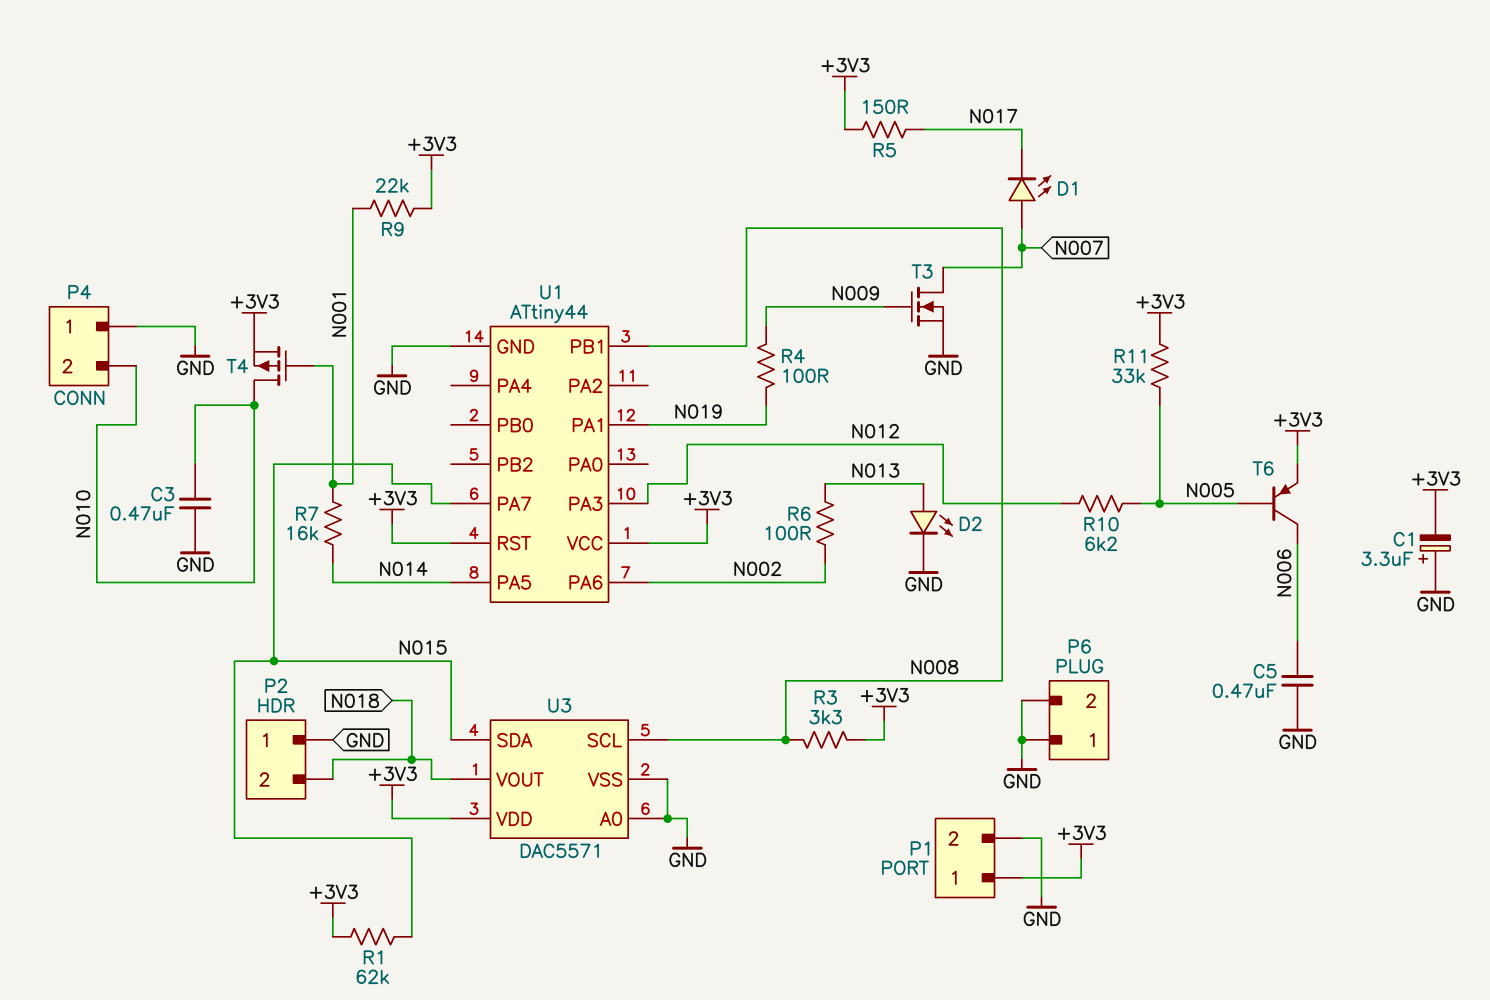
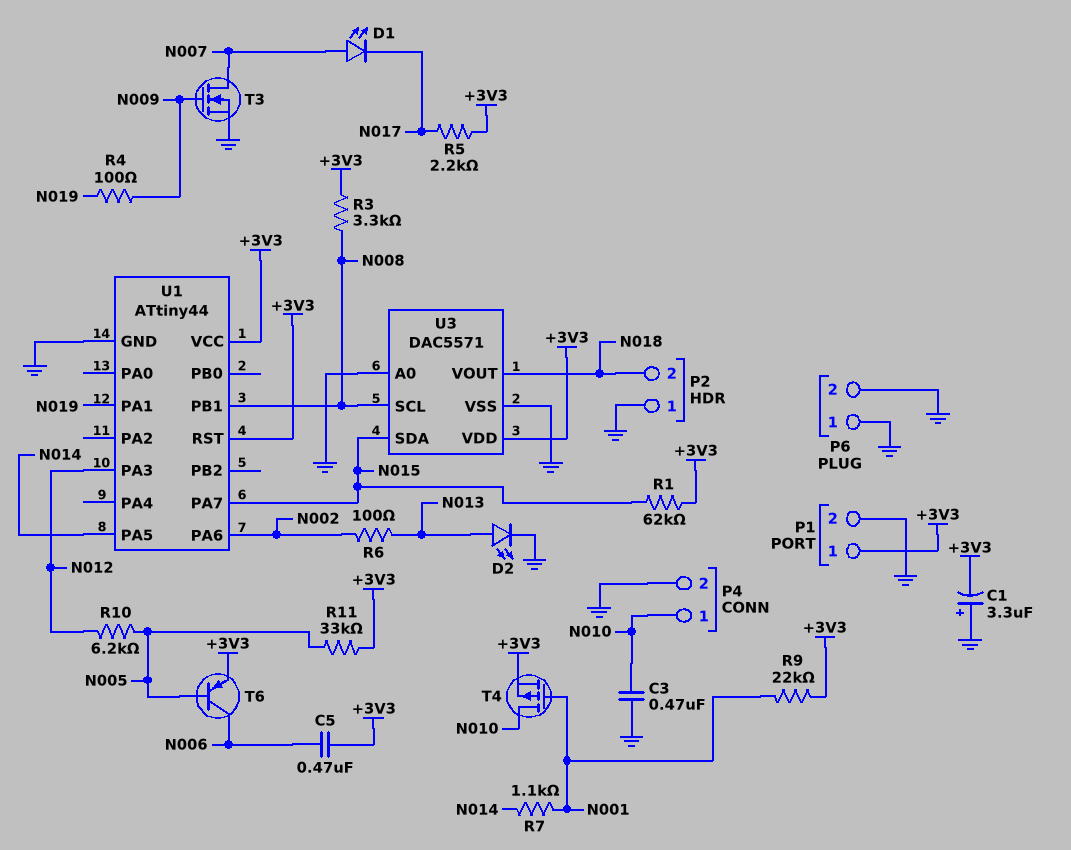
C5: 470nF (GND, N006) -> 470nF (+3V3, N006)
P4 pin 1: GND -> N010
P4 pin 2: N010 -> GND
R5: 150 (+3V3, N017) -> 2.2k (+3V3, N017)
R7: 16k (N001, N014) -> 1.1k (N001, N014)

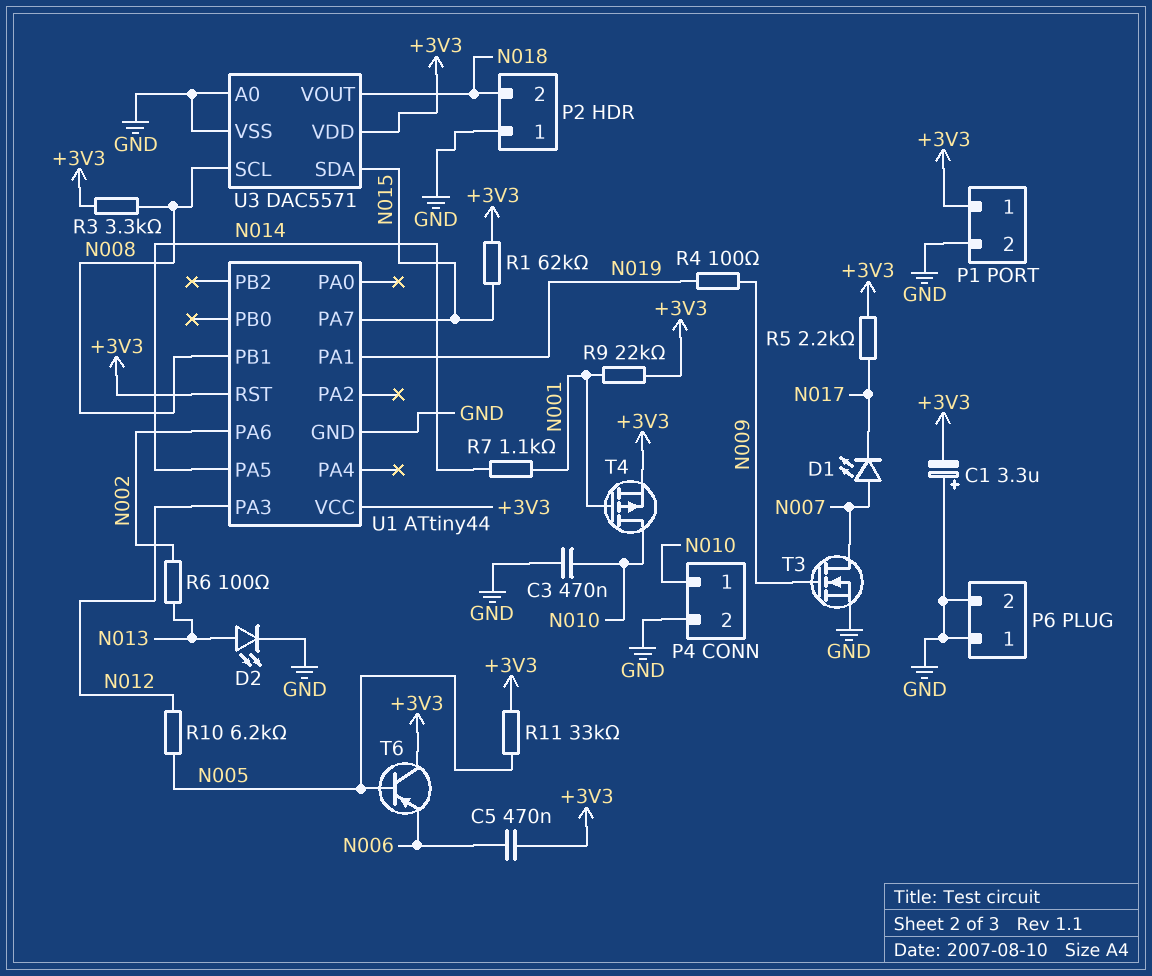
T6: PNP (B N005, C N006, E +3V3) -> PNP (B N005, C +3V3, E N006)

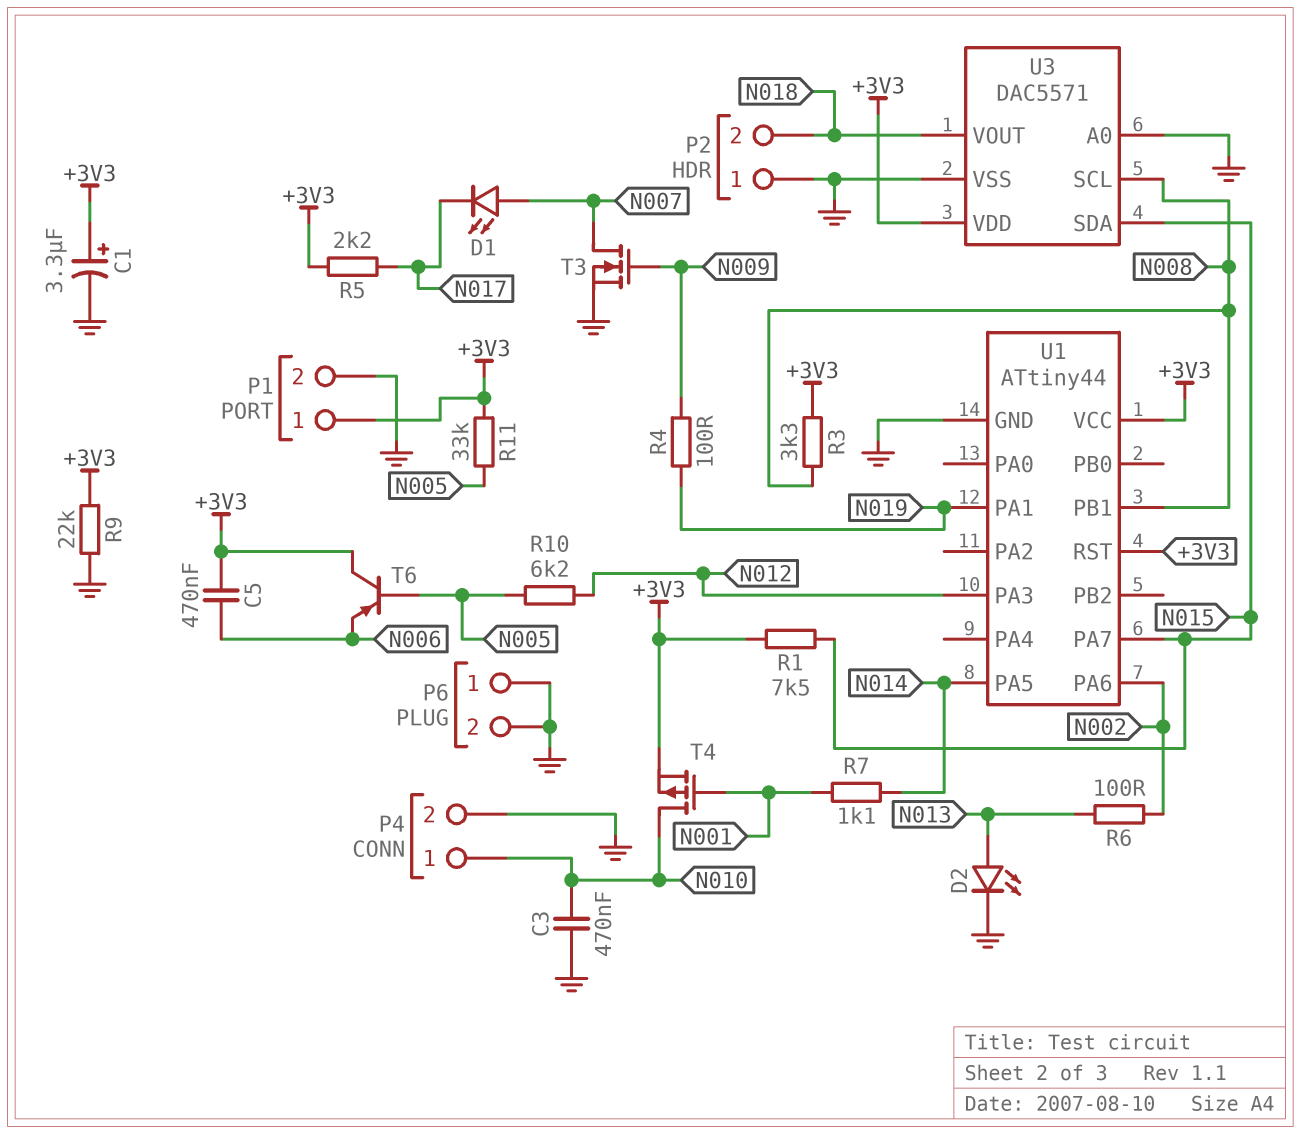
C1: 3.3uF (plus GND, minus +3V3) -> 3.3uF (plus +3V3, minus GND)
R1: 62k (+3V3, N015) -> 7.5k (+3V3, N015)
R9: 22k (+3V3, N001) -> 22k (+3V3, GND)

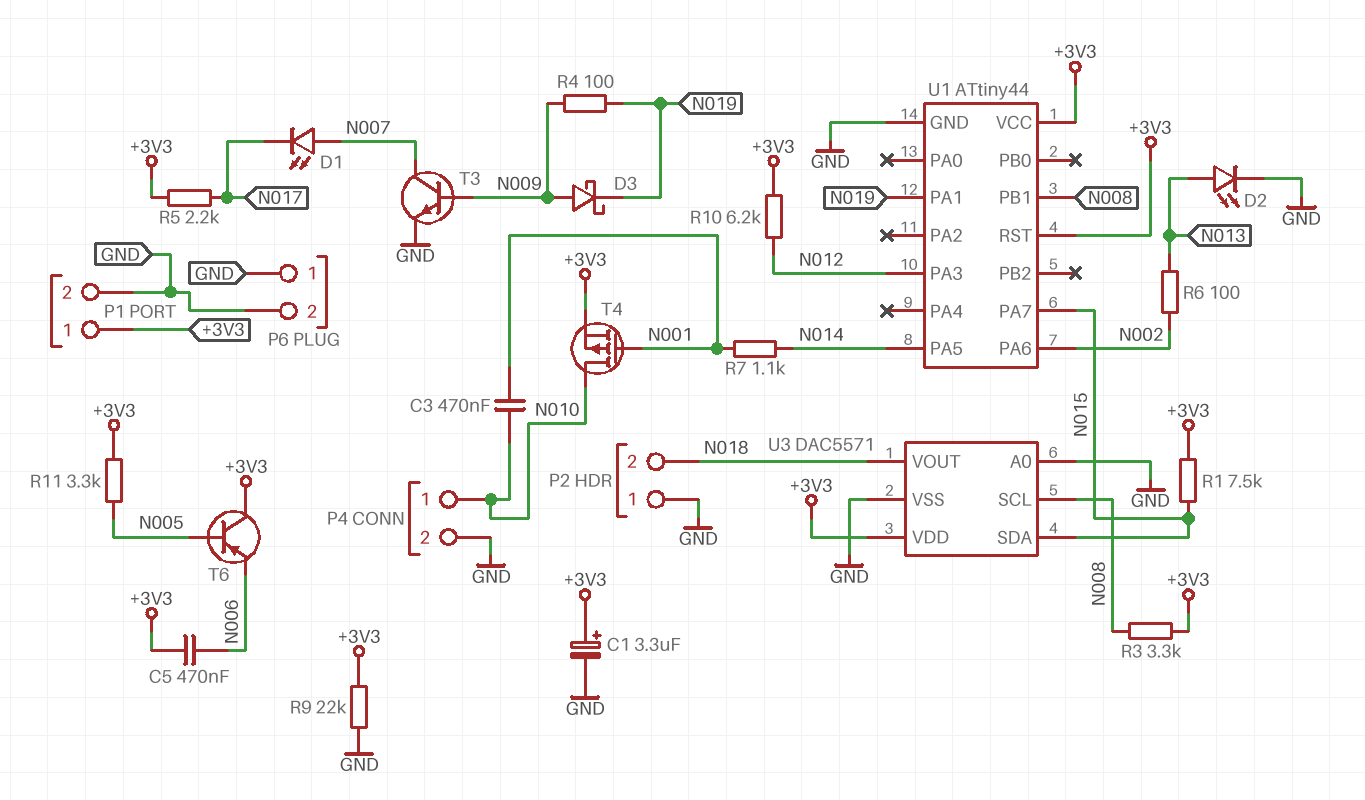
C3: 470nF (GND, N010) -> 470nF (N001, N010)
D3: none -> schottky (A N009, K N019)
R10: 6.2k (N005, N012) -> 6.2k (+3V3, N012)
R11: 33k (+3V3, N005) -> 3.3k (+3V3, N005)
T3: NMOS (G N009, D N007, S GND) -> NPN (B N009, C N007, E GND)

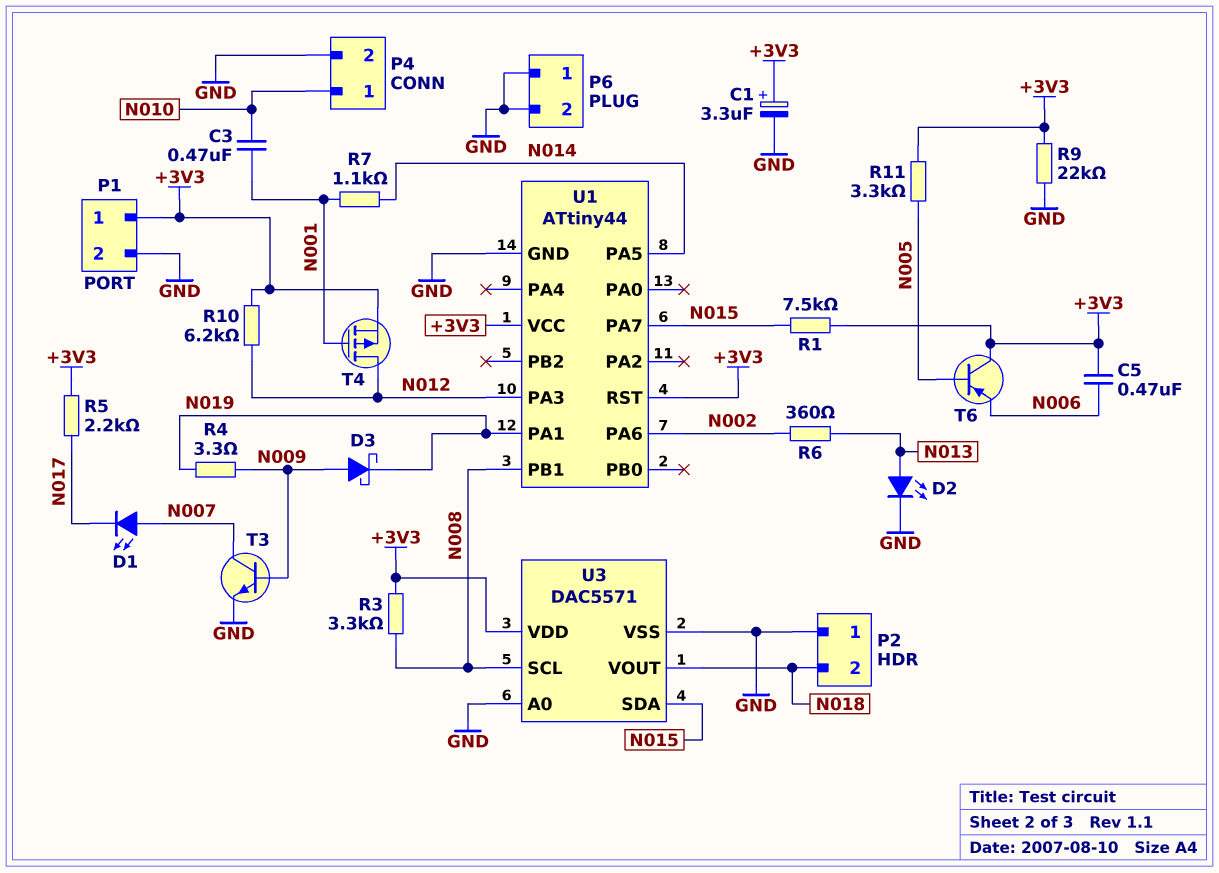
R4: 100 (N009, N019) -> 3.3 (N009, N019)
R6: 100 (N002, N013) -> 360 (N002, N013)
T4: PMOS (G N001, D N010, S +3V3) -> PMOS (G N001, D N012, S +3V3)

